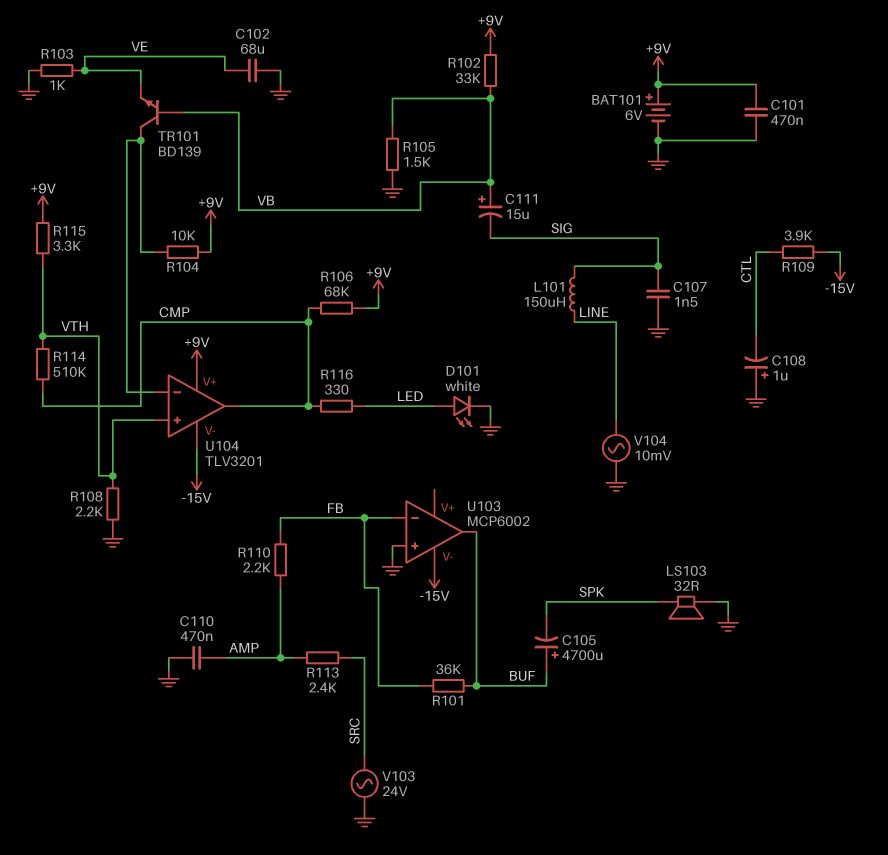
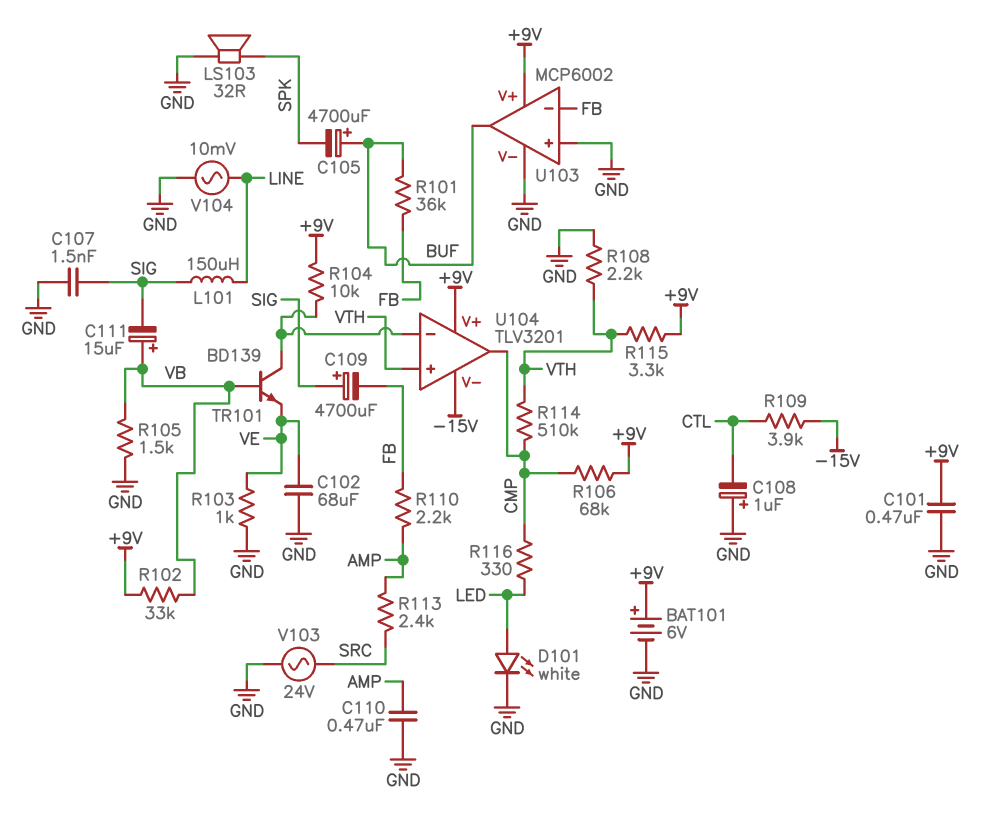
C109: none -> 4700uF (plus SIG, minus FB)
U103 pin V+: none -> +9V
U103 pin V-: -15V -> GND

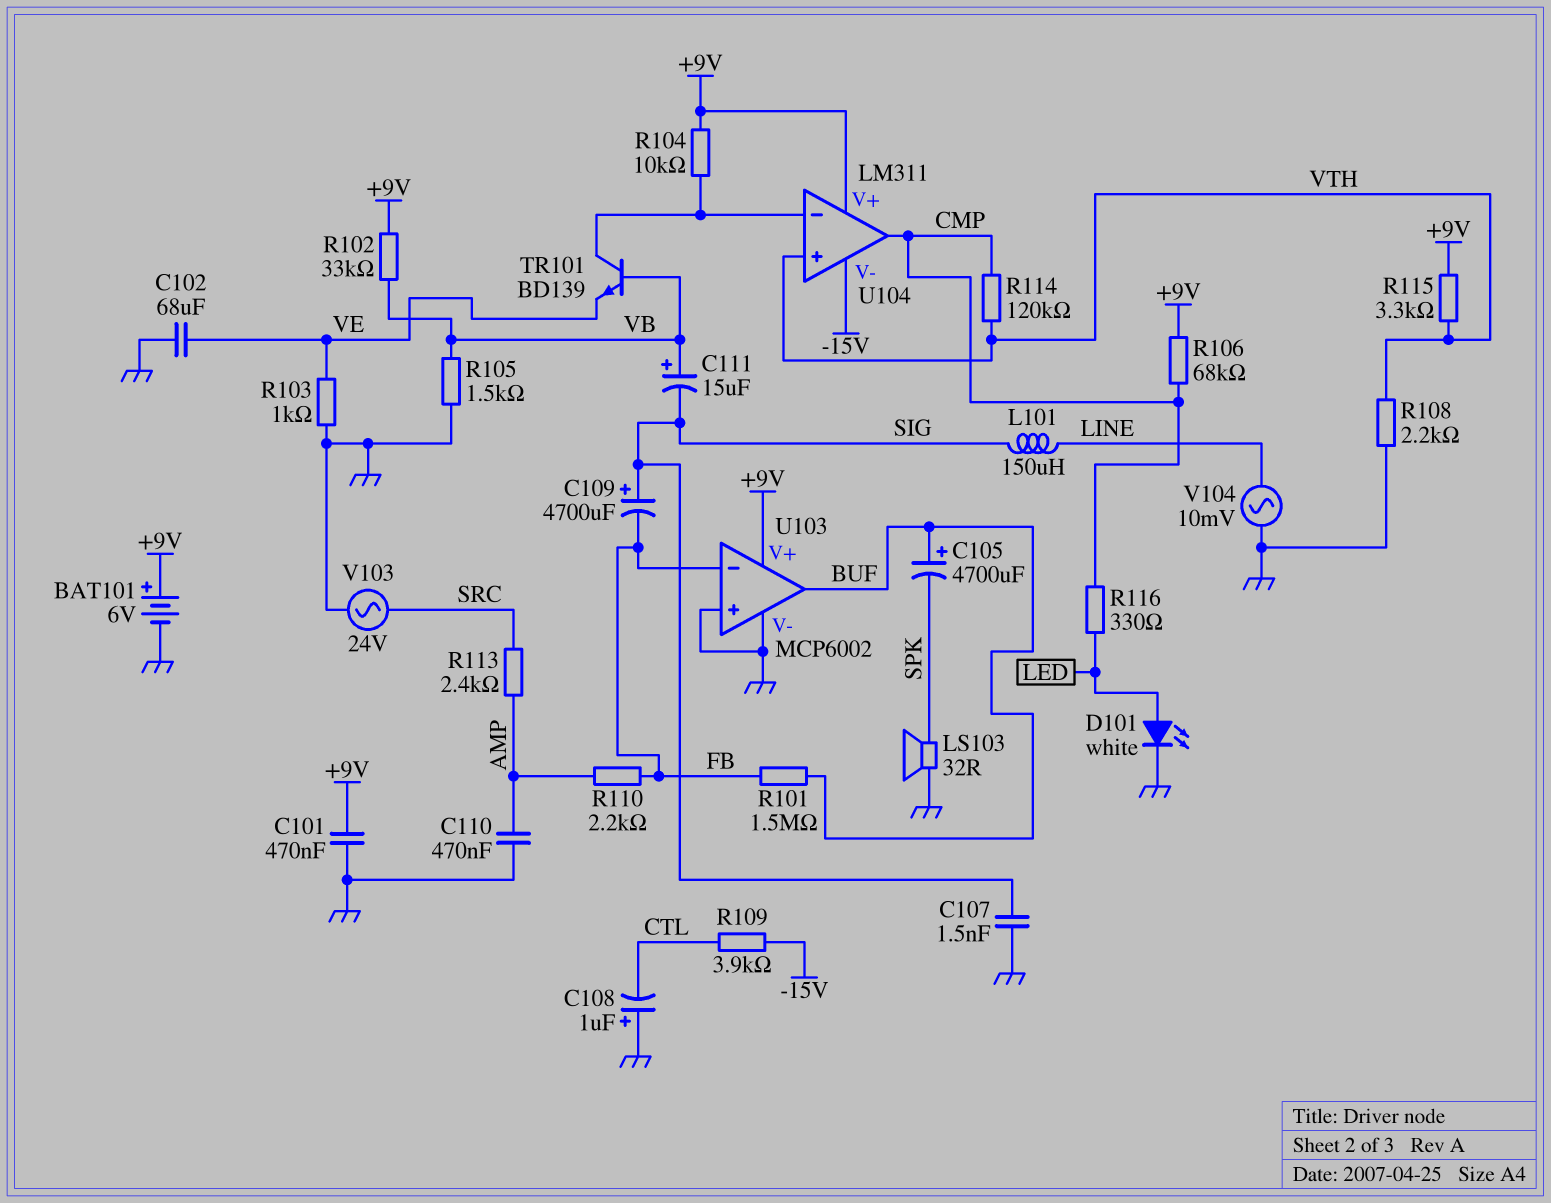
R101: 36k (BUF, FB) -> 1.5M (BUF, FB)
R114: 510k (CMP, VTH) -> 120k (CMP, VTH)
U104: TLV3201 -> LM311

